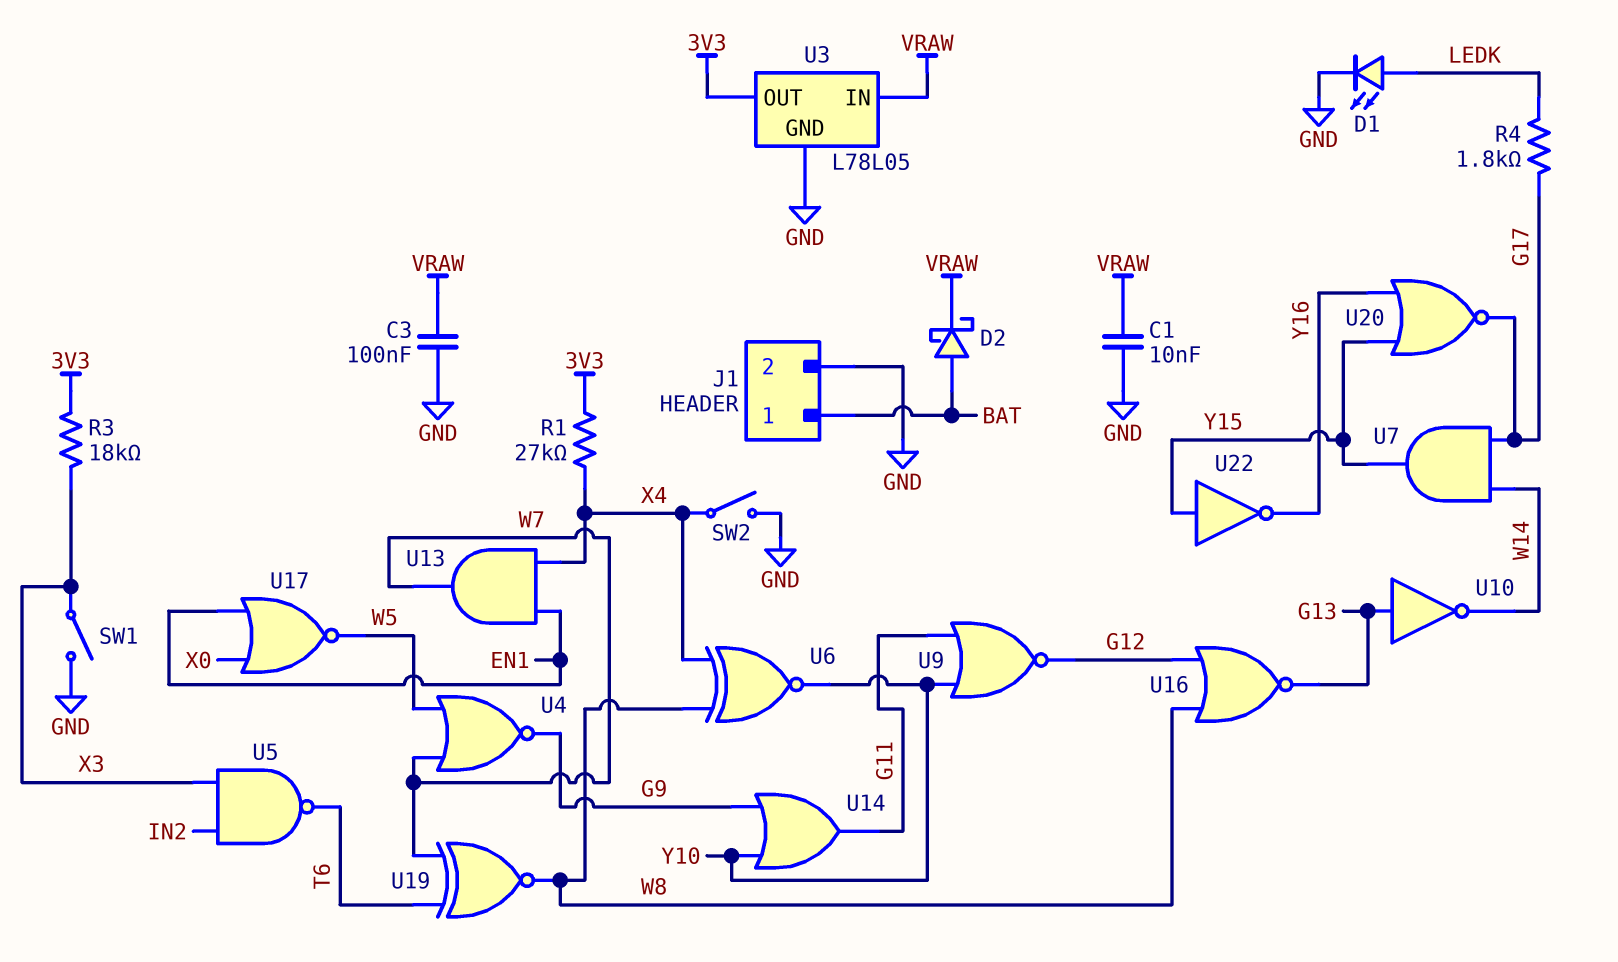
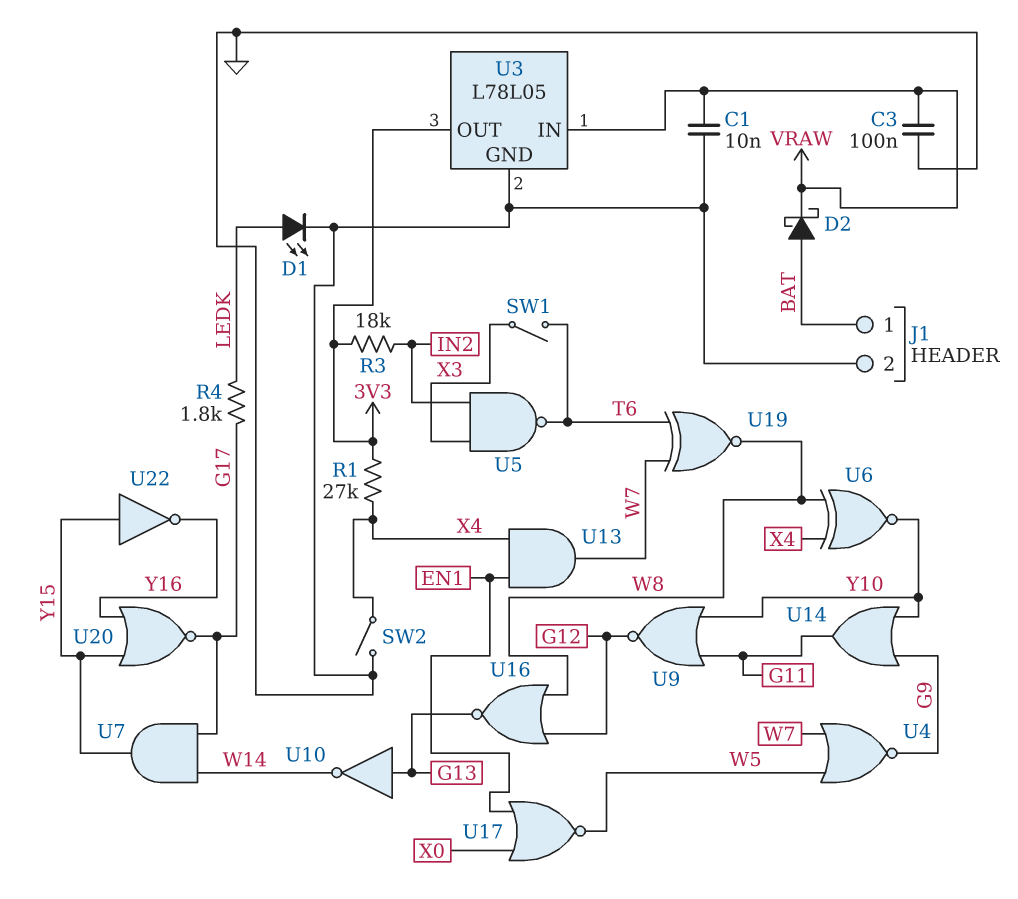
R3: 18k (3V3, X3) -> 18k (3V3, IN2)
SW1: switch (GND, X3) -> switch (T6, X3)

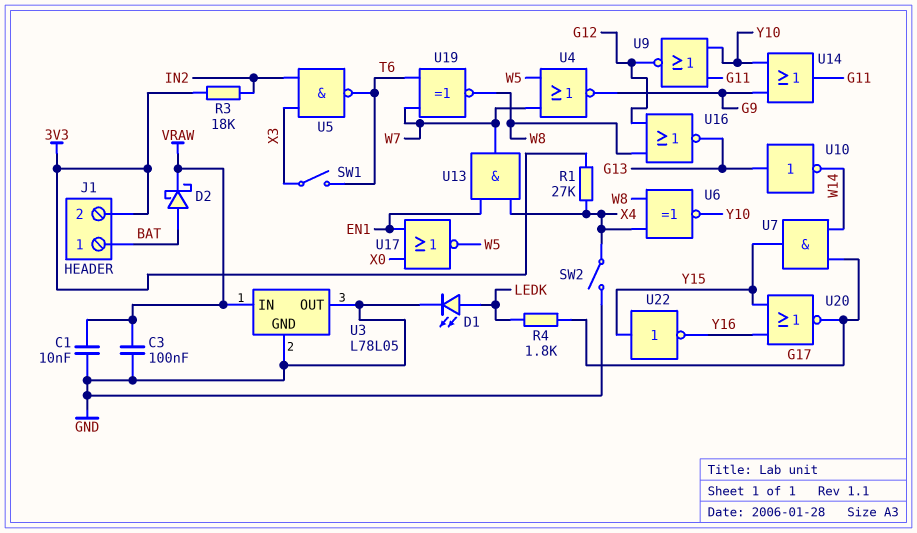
J1 pin 2: GND -> 3V3
U3 pin OUT: 3V3 -> GND

